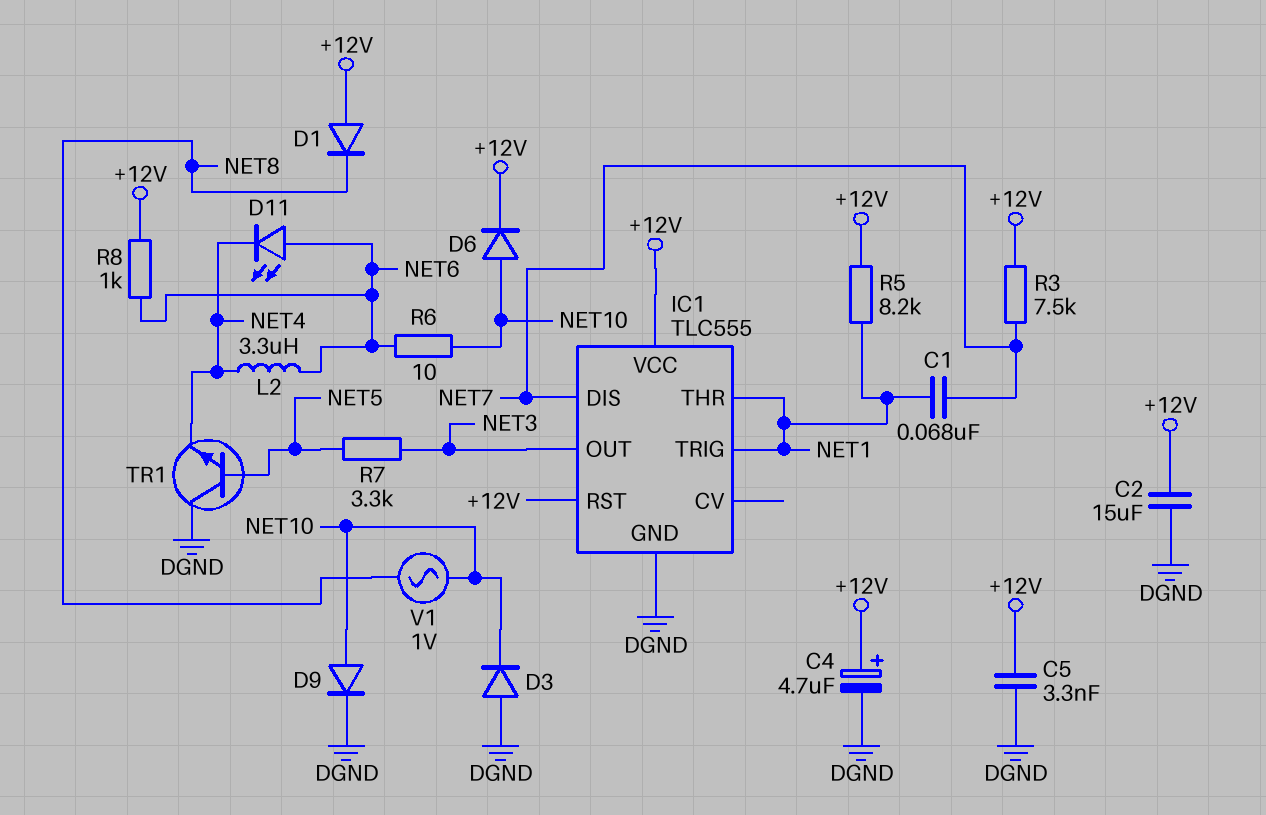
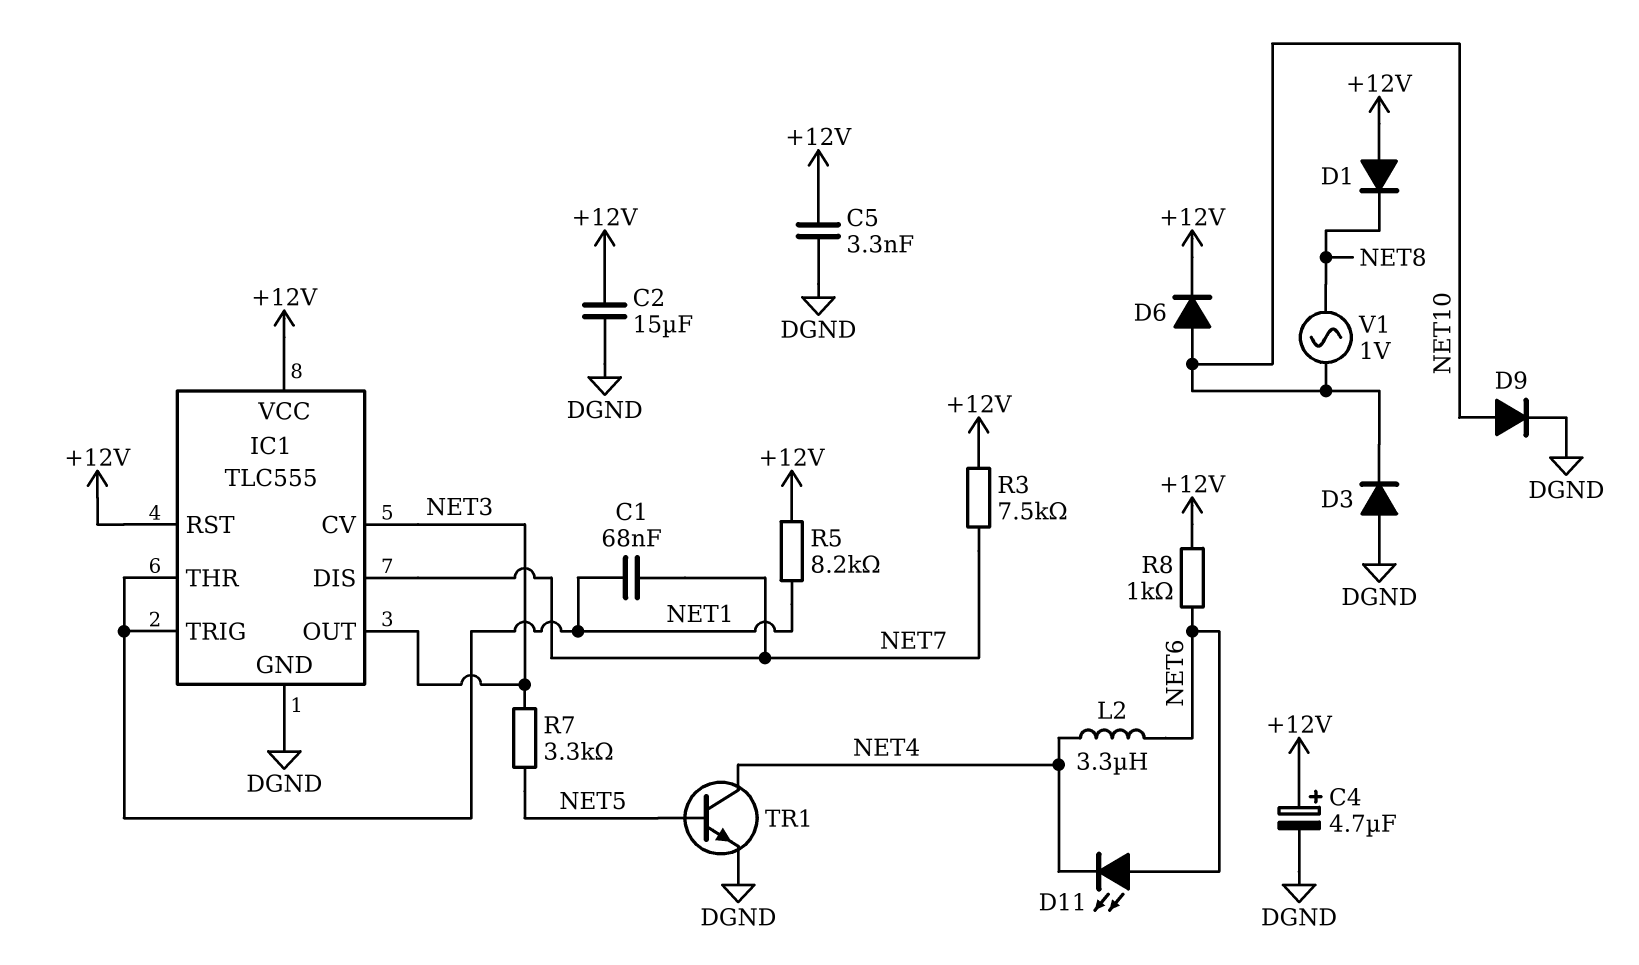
IC1 pin CV: none -> NET3
R6: 10 (NET6, NET10) -> none
TR1: NPN (B NET5, C DGND, E NET4) -> NPN (B NET5, C NET4, E DGND)

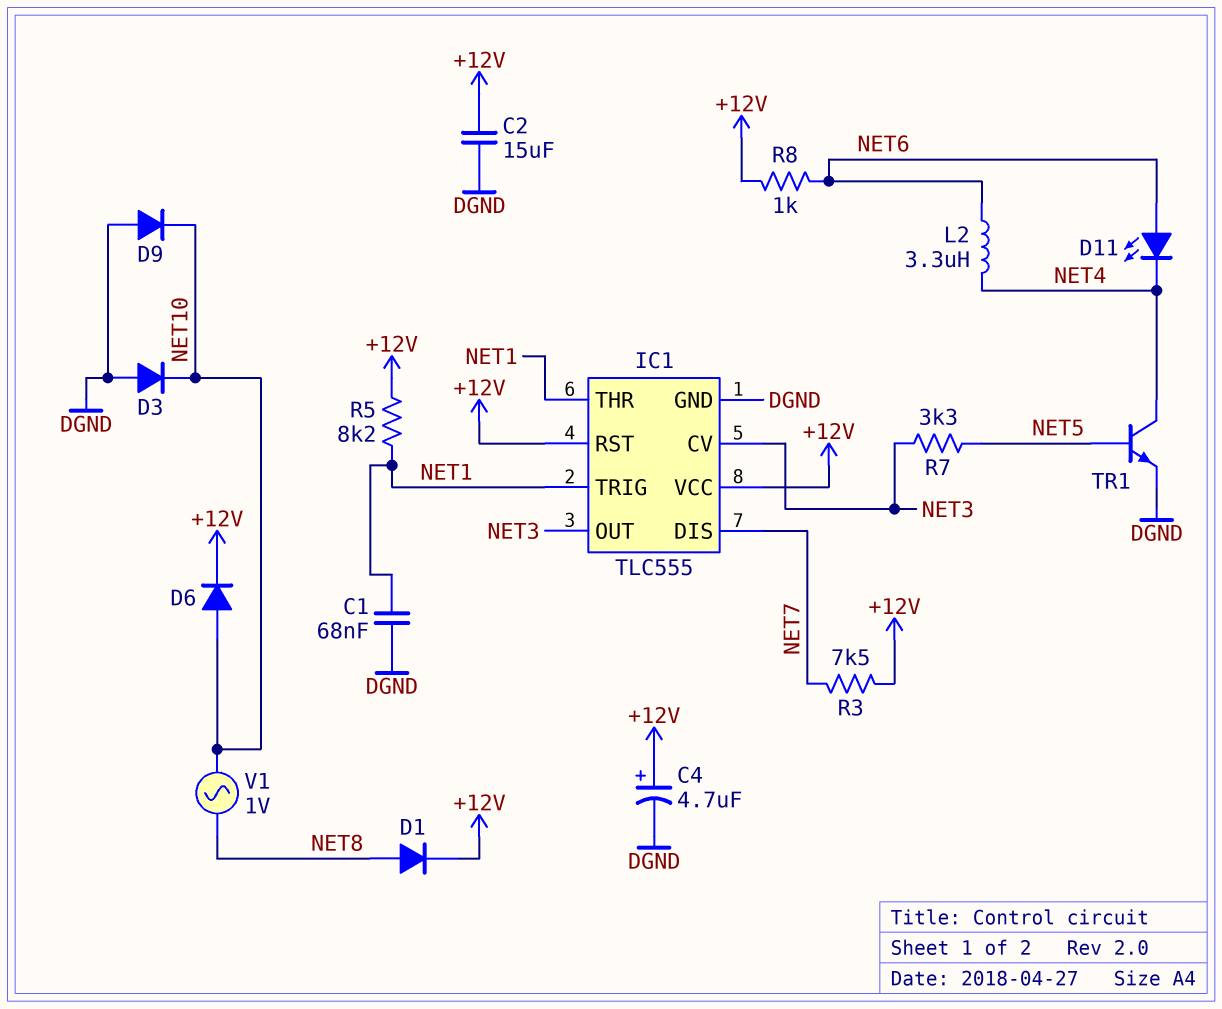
C1: 68nF (NET1, NET7) -> 68nF (DGND, NET1)
C5: 3.3nF (+12V, DGND) -> none
D1: diode (A +12V, K NET8) -> diode (A NET8, K +12V)
D9: diode (A NET10, K DGND) -> diode (A DGND, K NET10)

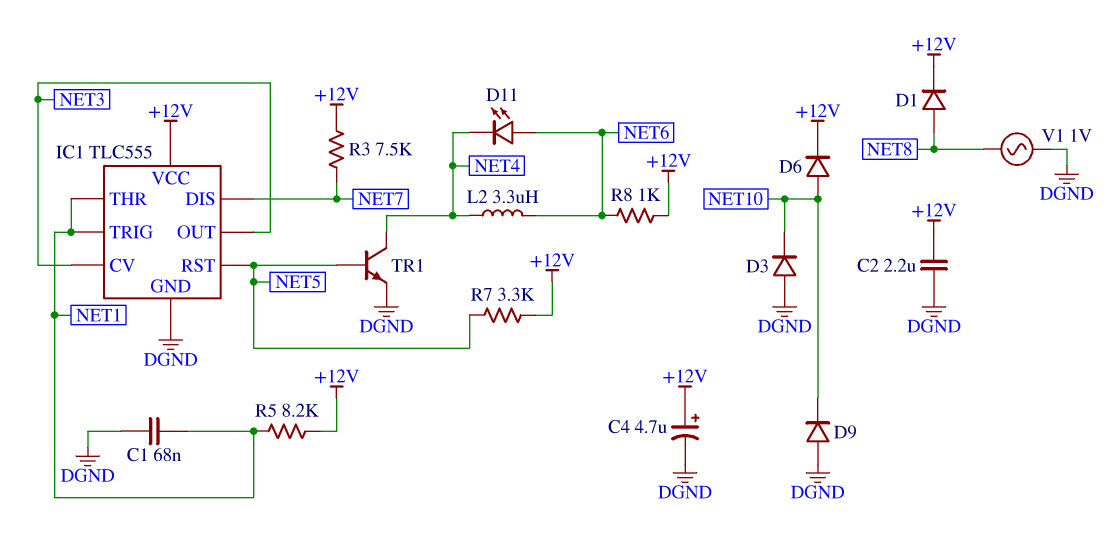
C2: 15uF (+12V, DGND) -> 2.2uF (+12V, DGND)
IC1 pin RST: +12V -> NET5
R7: 3.3k (NET3, NET5) -> 3.3k (+12V, NET5)
V1: AC 1V (NET8, NET10) -> AC 1V (DGND, NET8)

